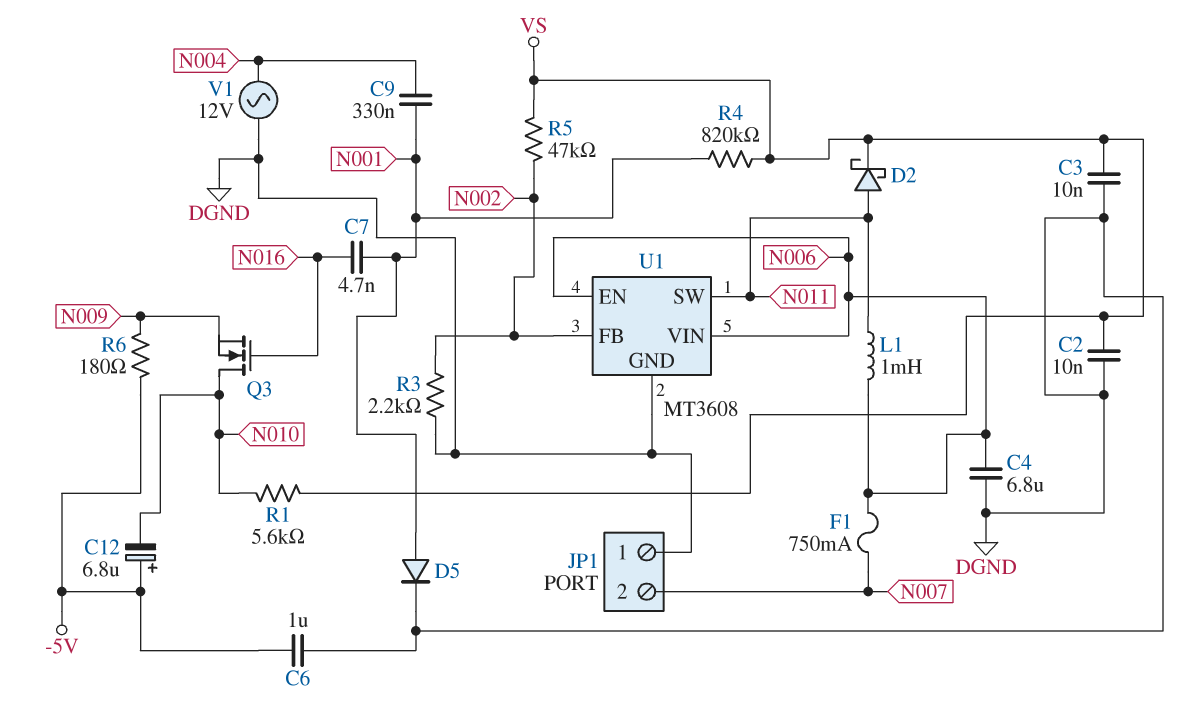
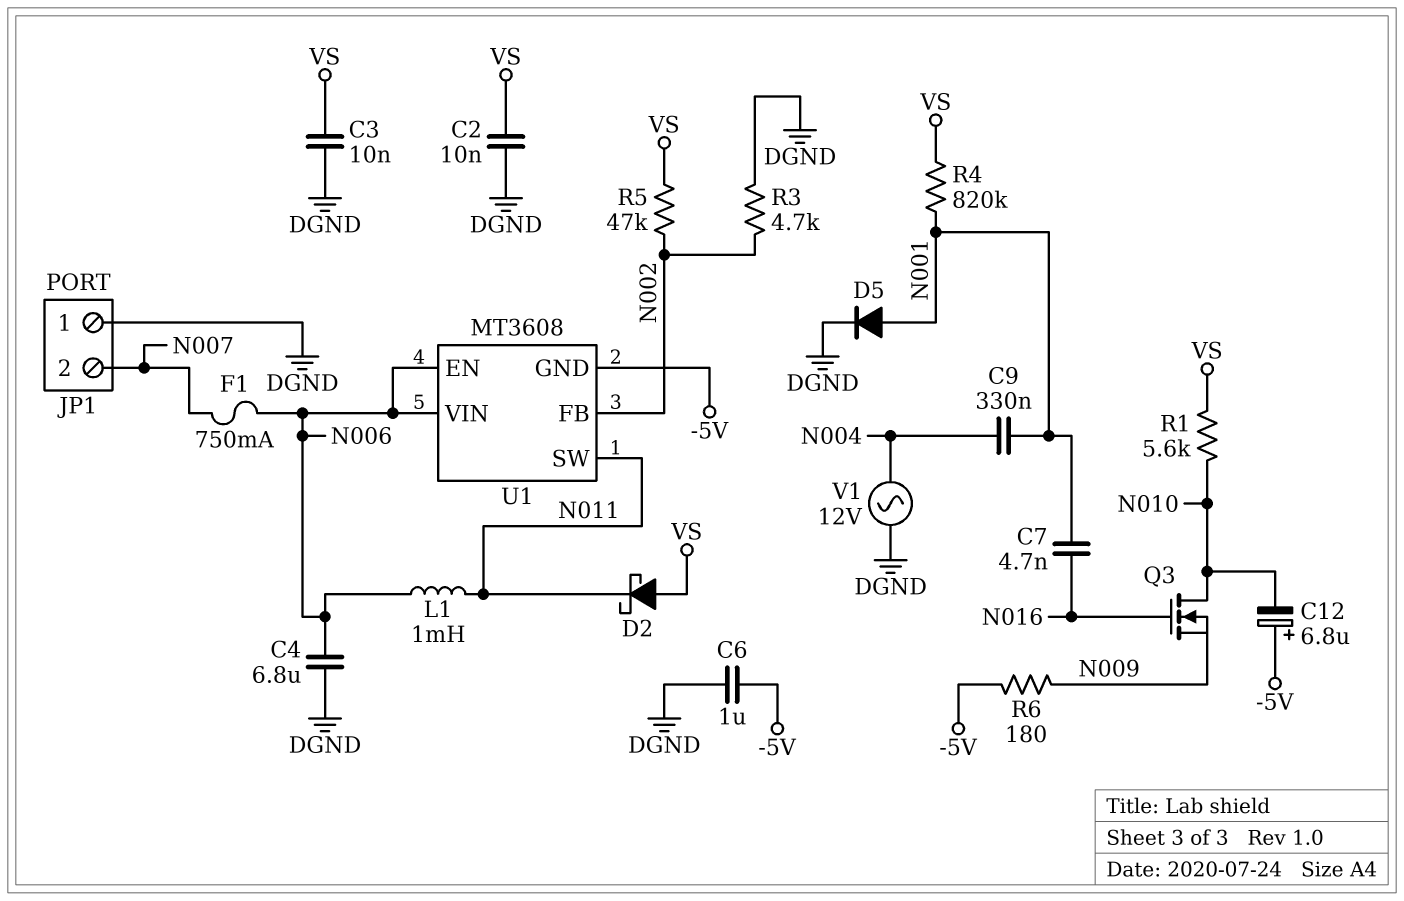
D2: schottky (A N011, K VS) -> schottky (A VS, K N011)
R3: 2.2k (DGND, N002) -> 4.7k (DGND, N002)
U1 pin GND: DGND -> -5V

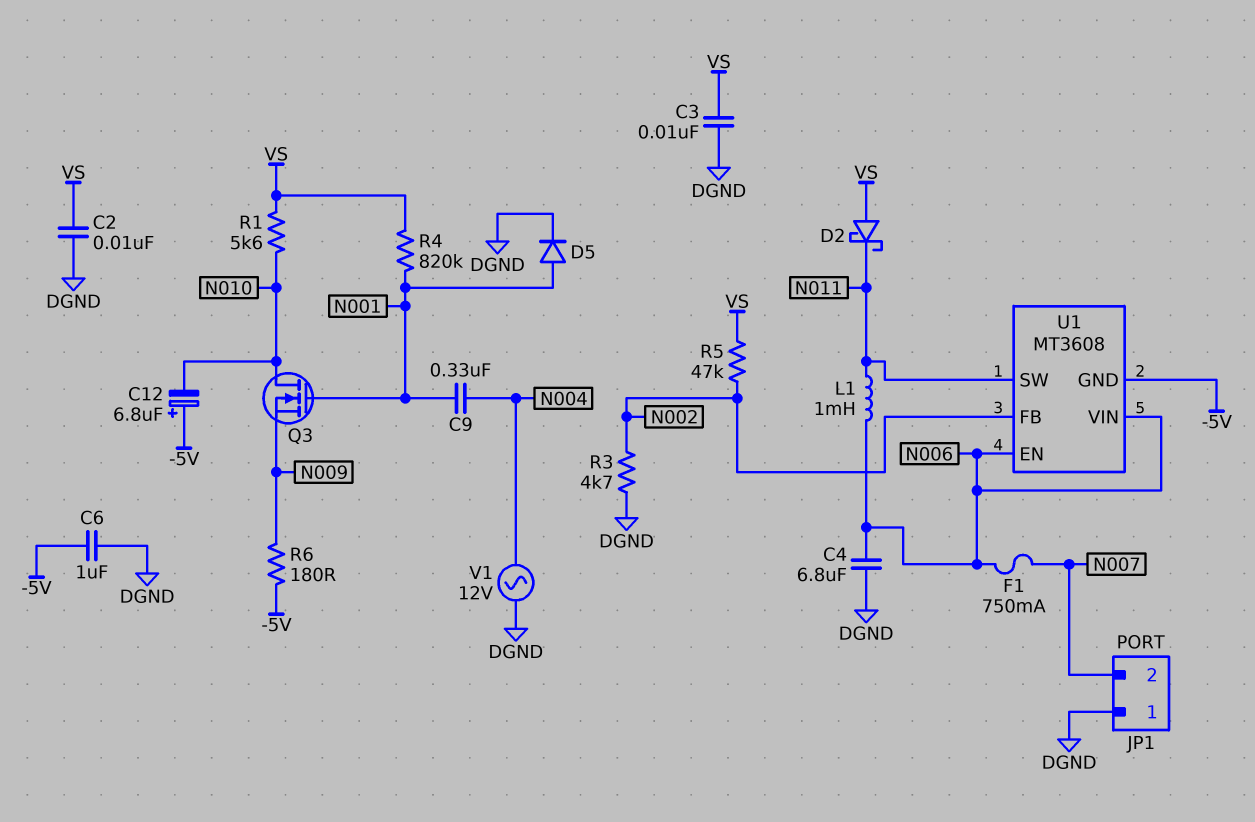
C7: 4.7nF (N001, N016) -> none
Q3: NMOS (G N016, D N010, S N009) -> NMOS (G N001, D N010, S N009)

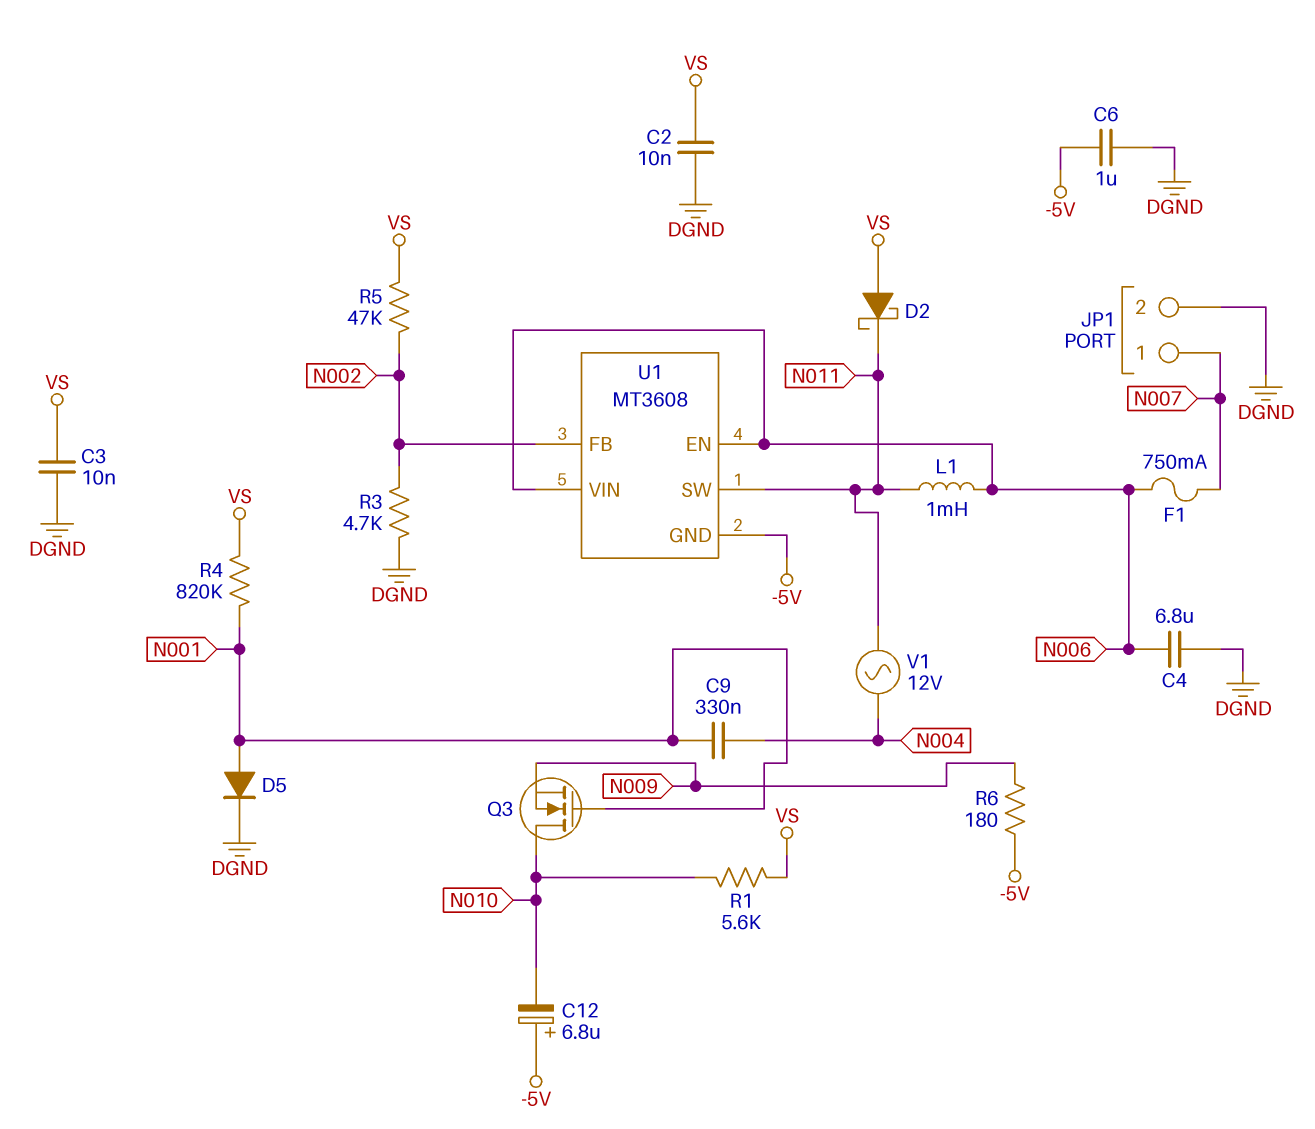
JP1 pin 1: DGND -> N007
JP1 pin 2: N007 -> DGND
V1: AC 12V (DGND, N004) -> AC 12V (N004, N011)

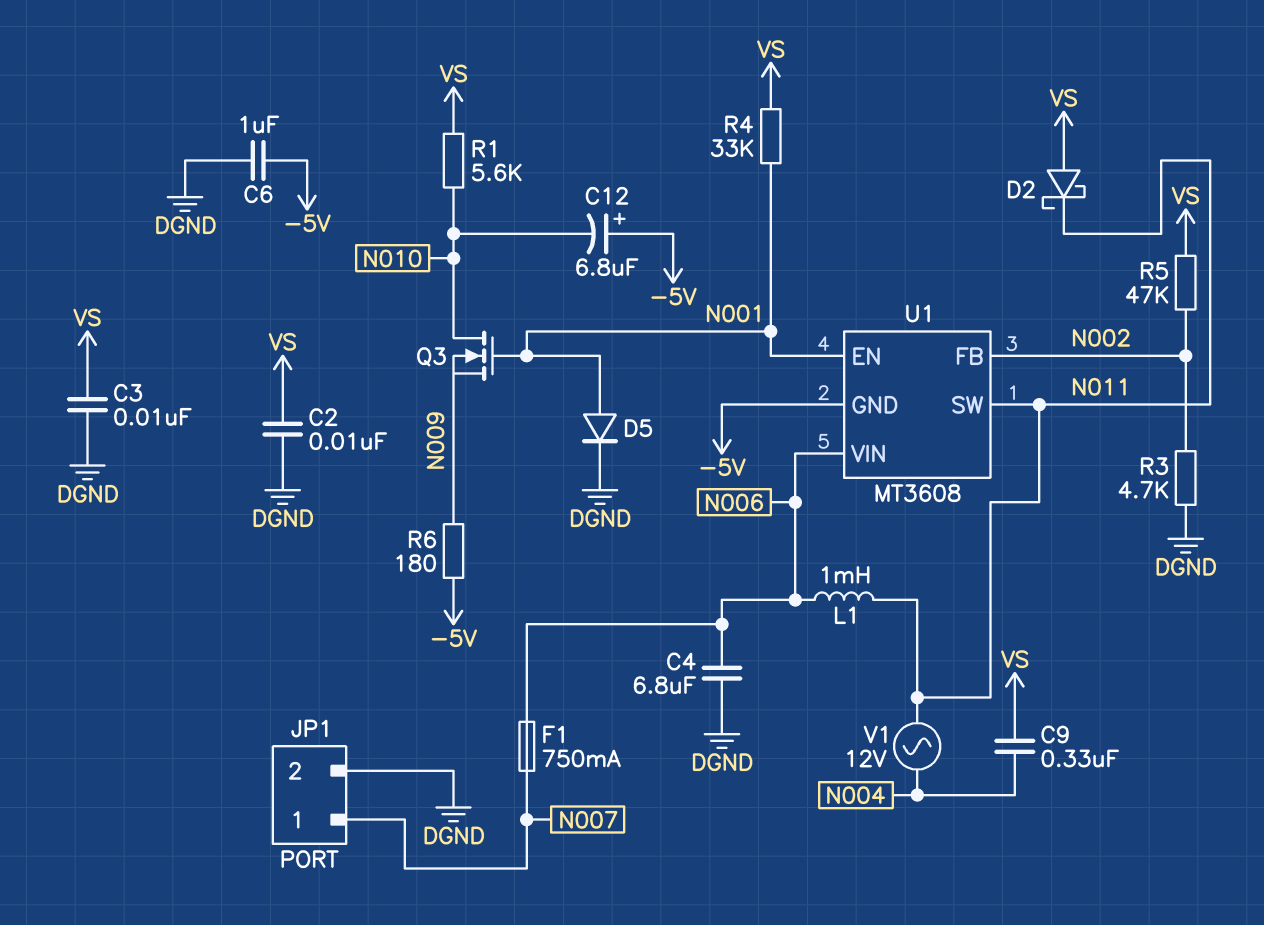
C9: 330nF (N001, N004) -> 330nF (N004, VS)
R4: 820k (N001, VS) -> 33k (N001, VS)
U1 pin EN: N006 -> N001

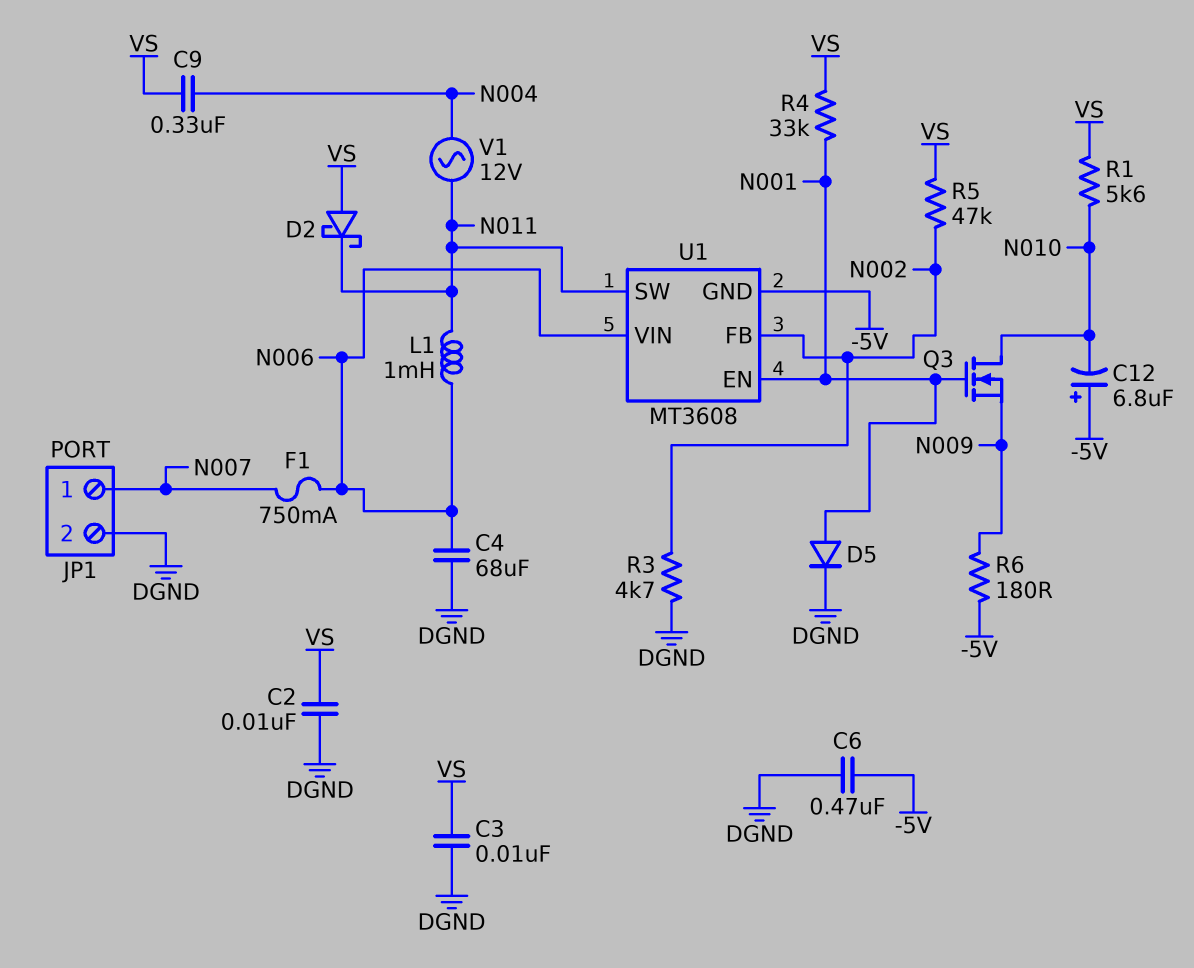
C4: 6.8uF (DGND, N006) -> 68uF (DGND, N006)
C6: 1uF (-5V, DGND) -> 470nF (-5V, DGND)

